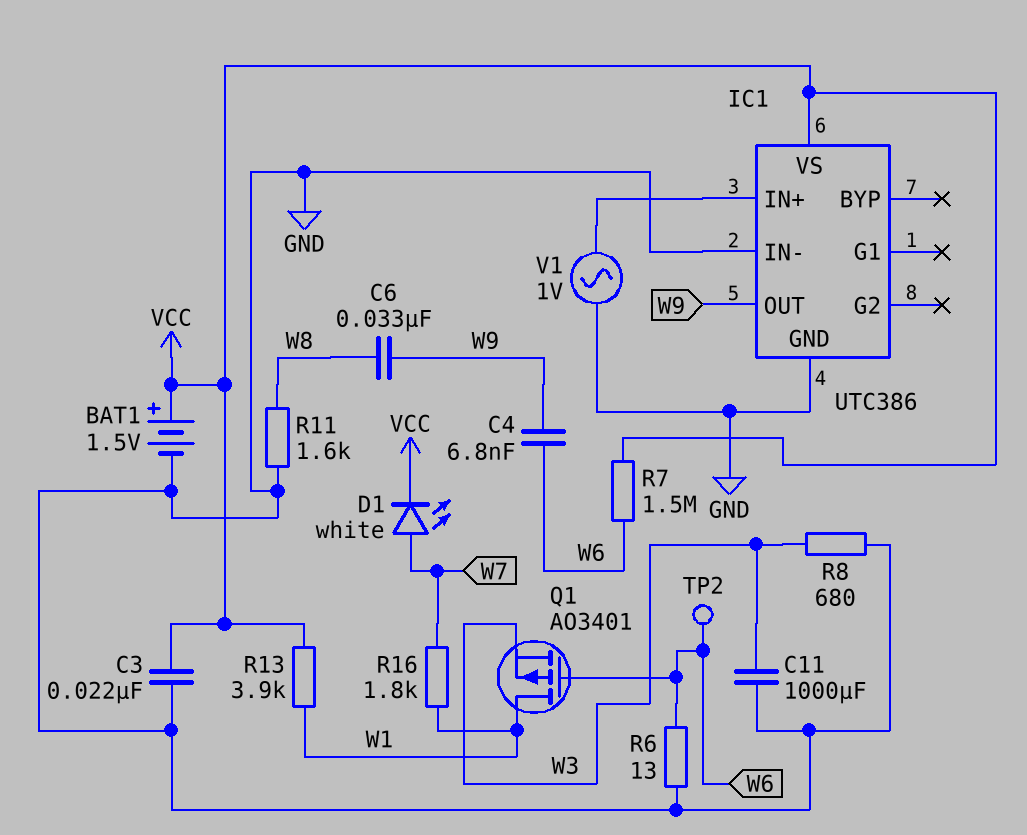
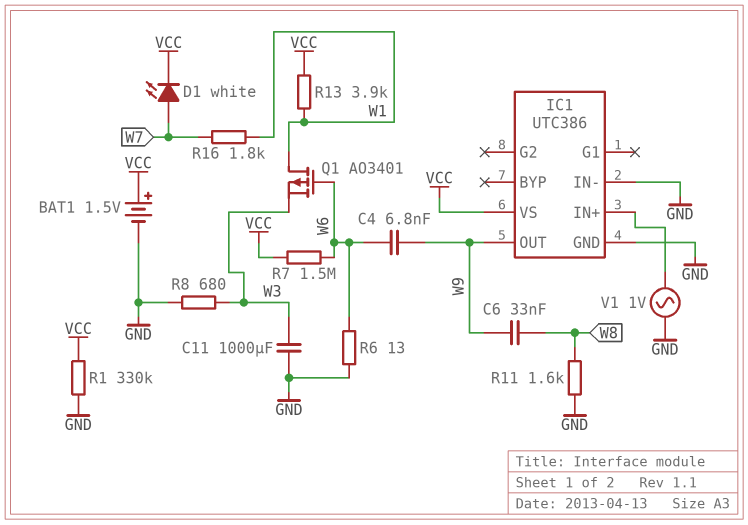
C3: 22nF (GND, VCC) -> none
R1: none -> 330k (GND, VCC)
TP2: test point (W6) -> none

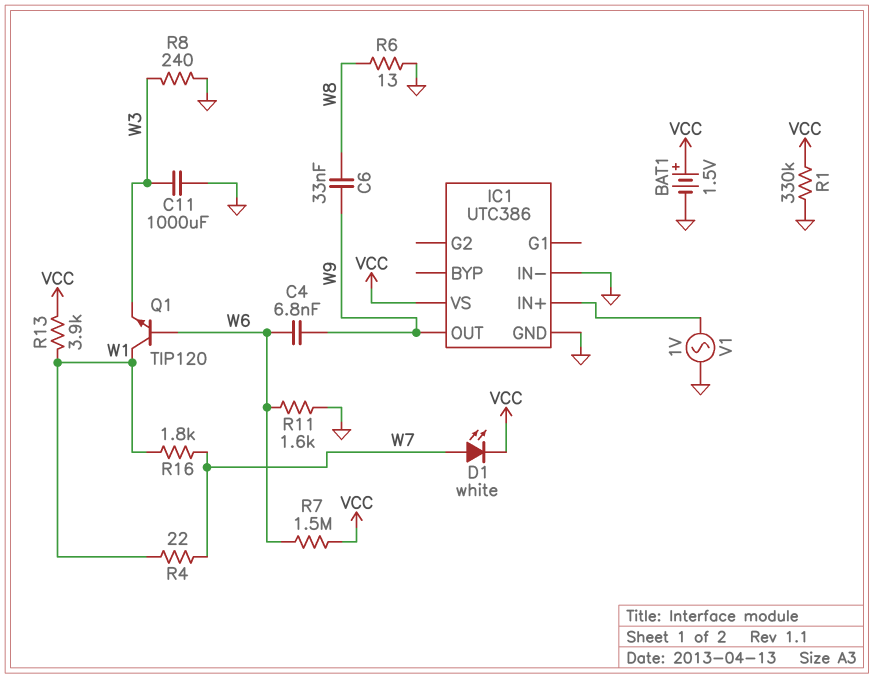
Q1: PMOS AO3401 (G W6, D W1, S W3) -> NPN TIP120 (B W6, C W1, E W3)
R4: none -> 22 (W1, W7)
R6: 13 (GND, W6) -> 13 (GND, W8)
R8: 680 (GND, W3) -> 240 (GND, W3)
R11: 1.6k (GND, W8) -> 1.6k (GND, W6)

